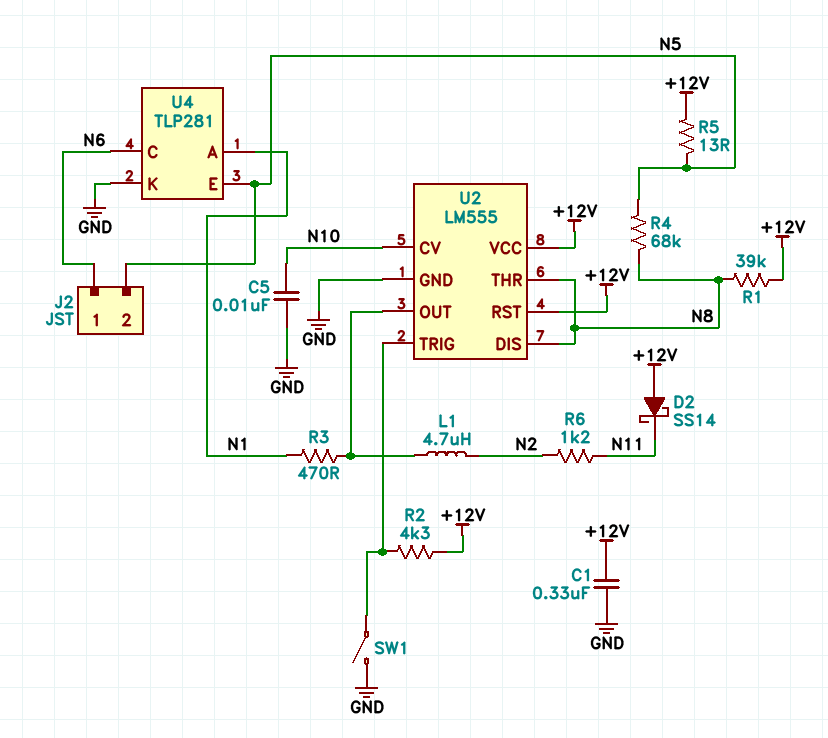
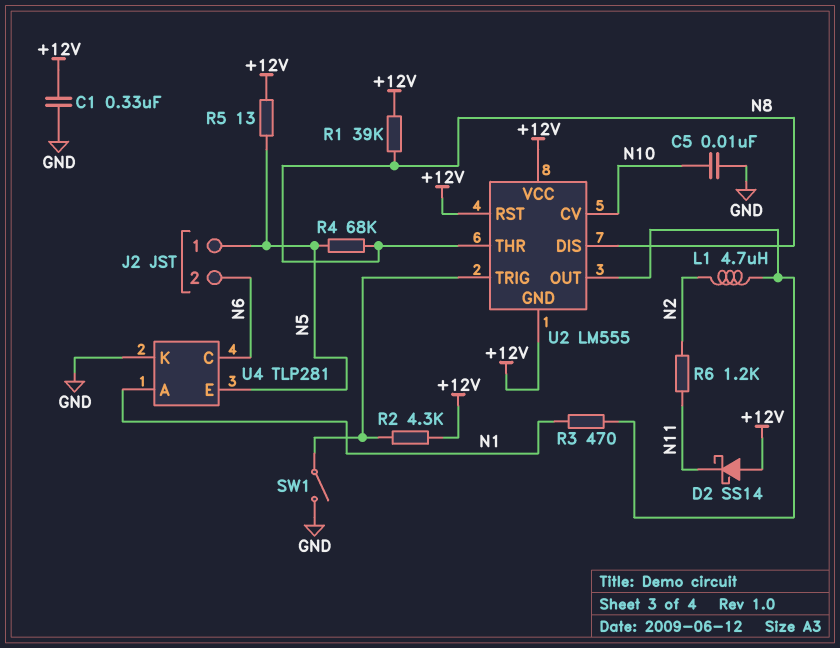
J2 pin 1: N6 -> N5
J2 pin 2: N5 -> N6
U2 pin GND: GND -> +12V

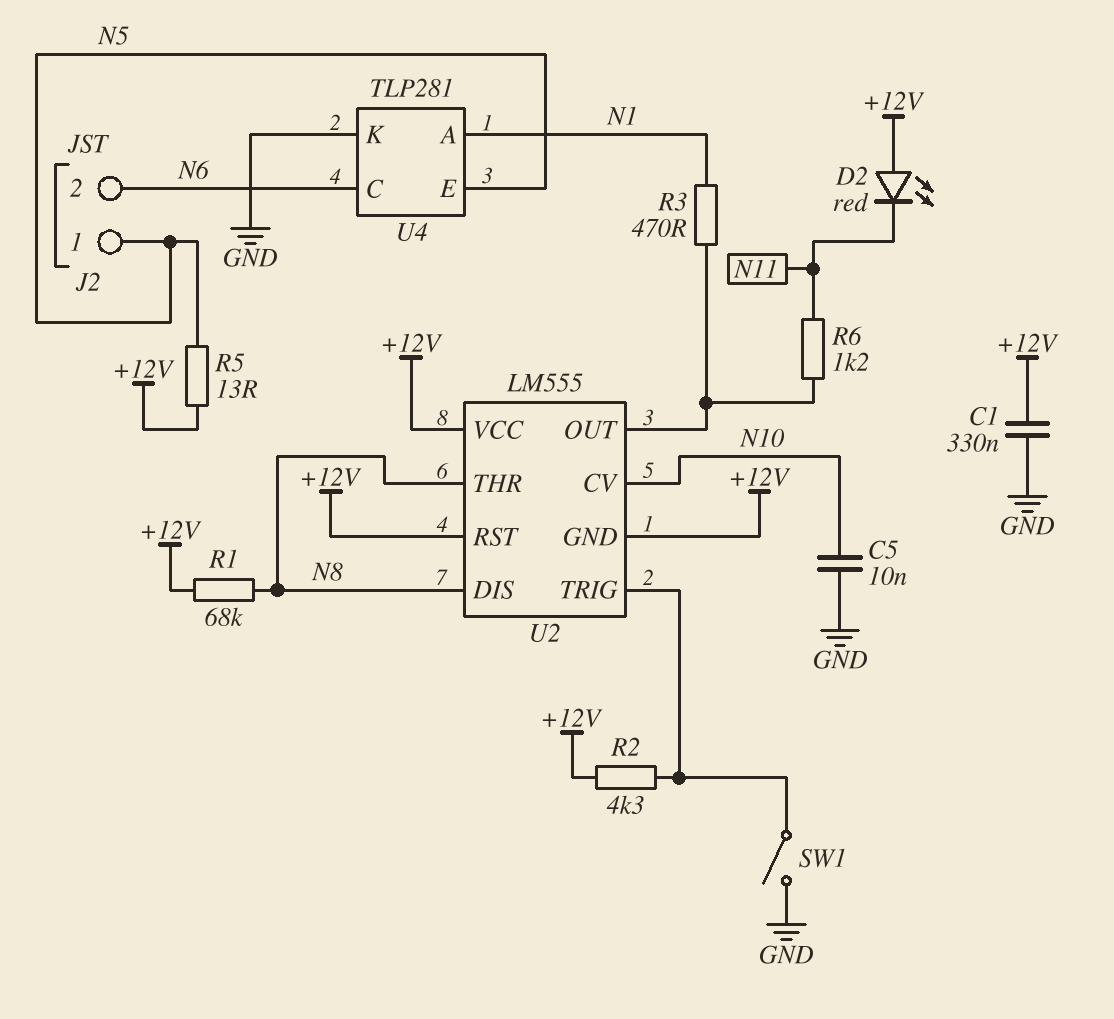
D2: schottky SS14 (A +12V, K N11) -> LED red (A +12V, K N11)
L1: 4.7uH (N2, U2/OUT) -> none
R1: 39k (+12V, N8) -> 68k (+12V, N8)
R4: 68k (N5, N8) -> none
R6: 1.2k (N2, N11) -> 1.2k (N11, U2/OUT)

